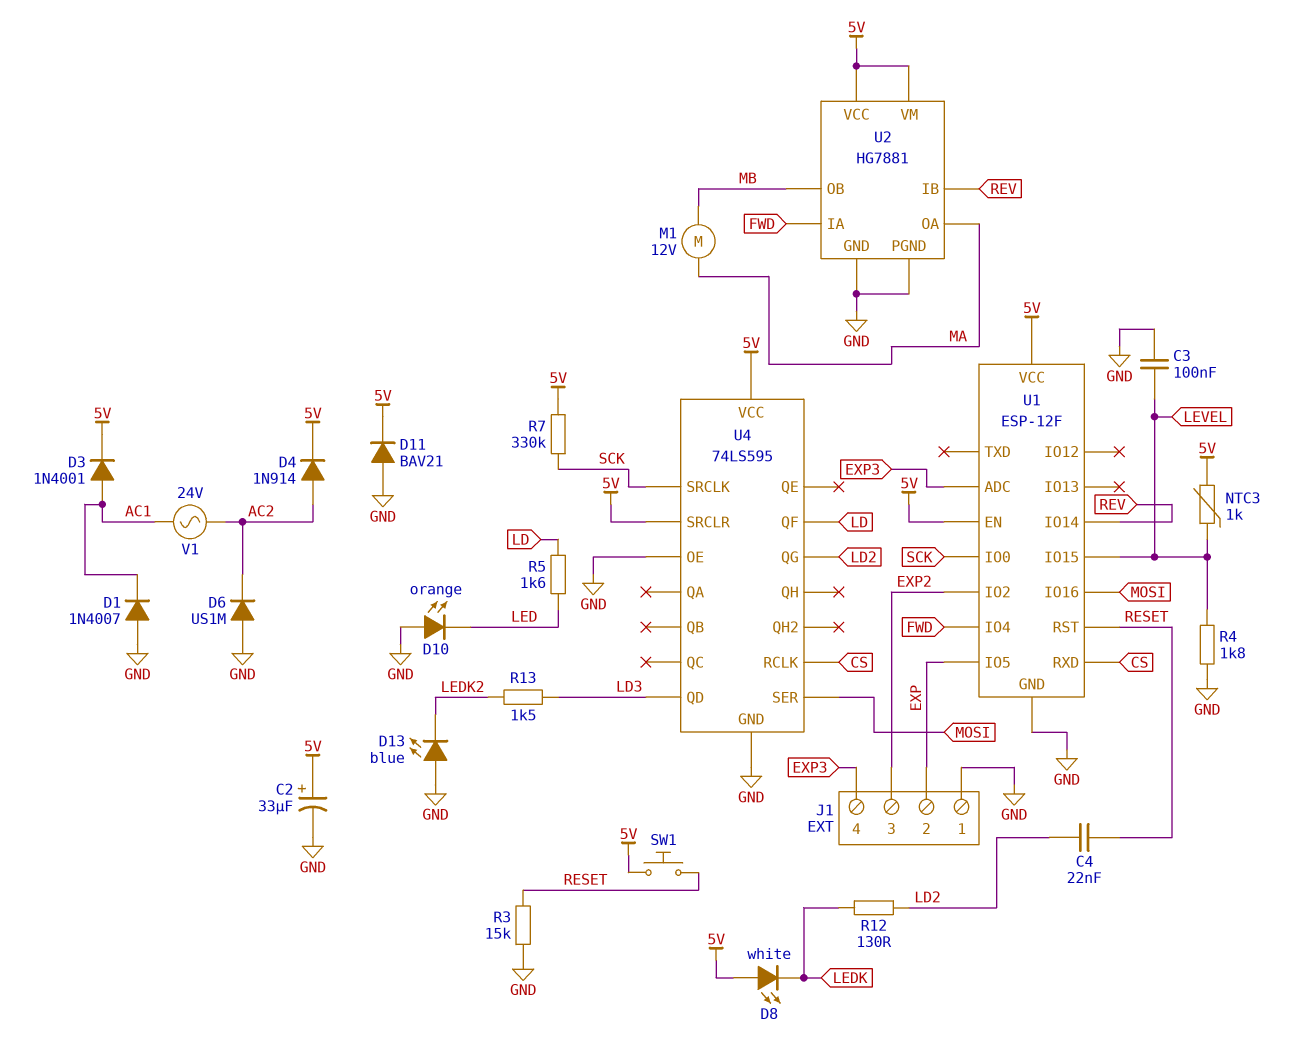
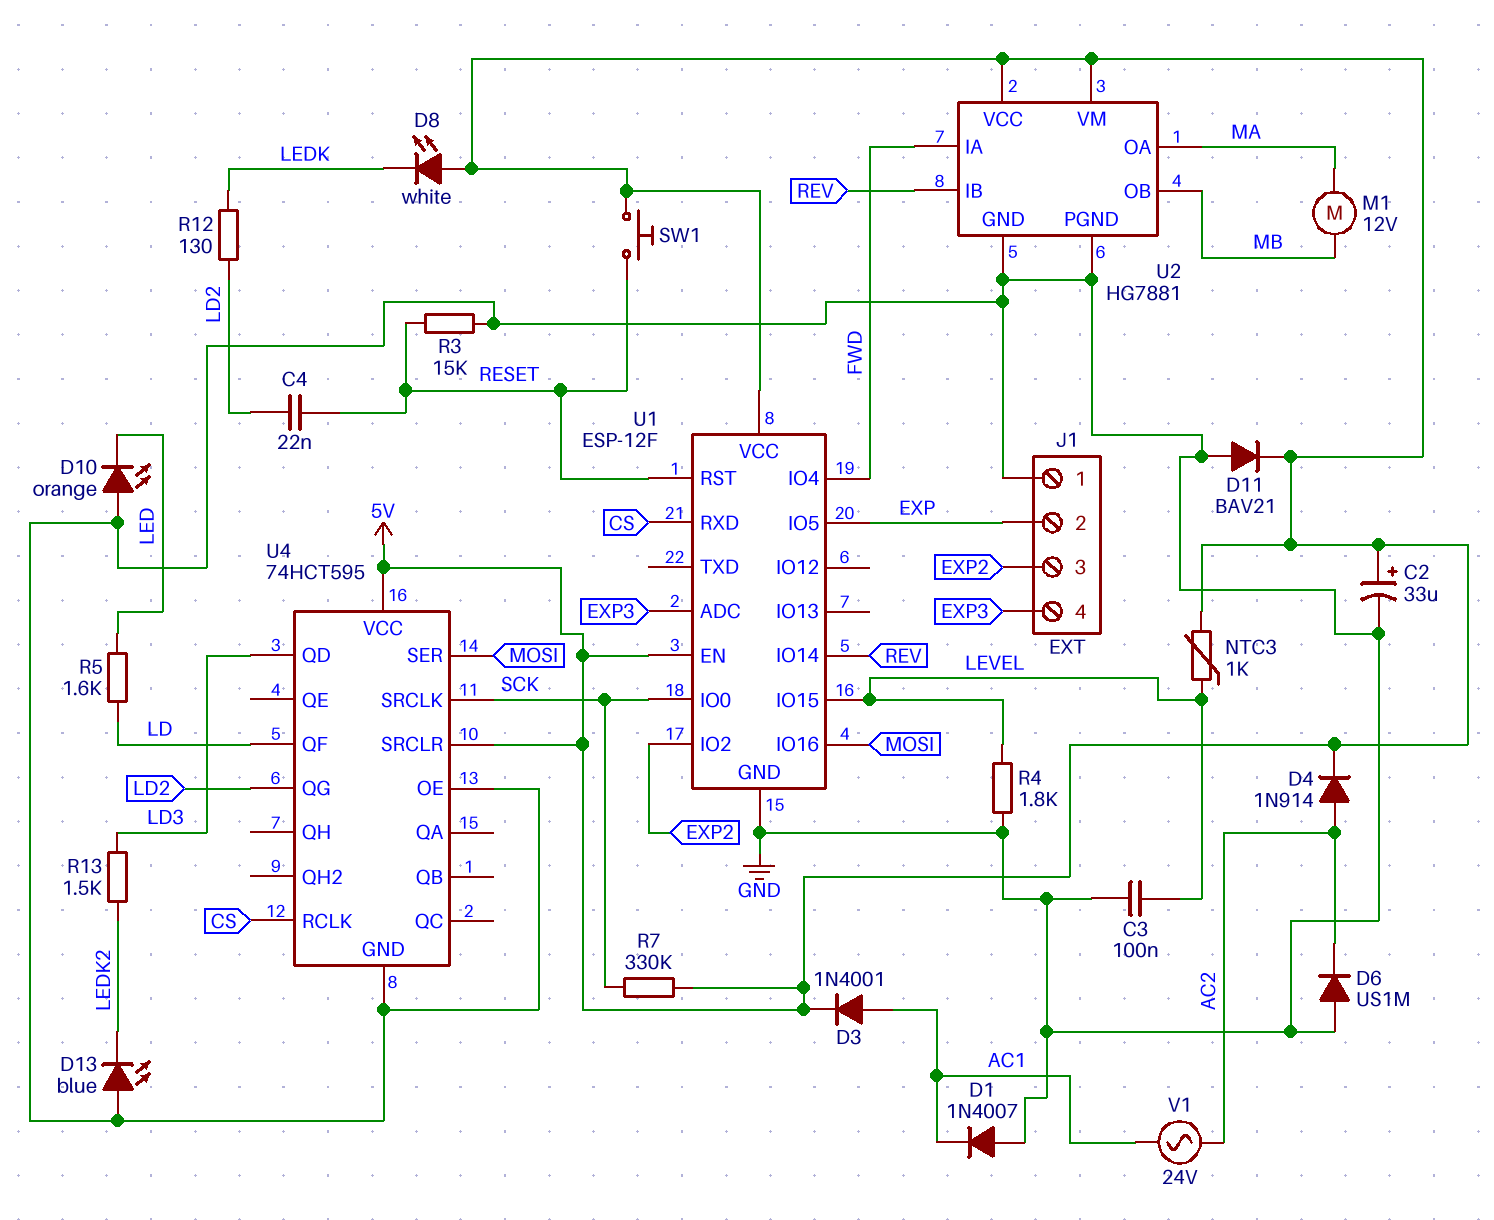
U4: 74LS595 -> 74HCT595

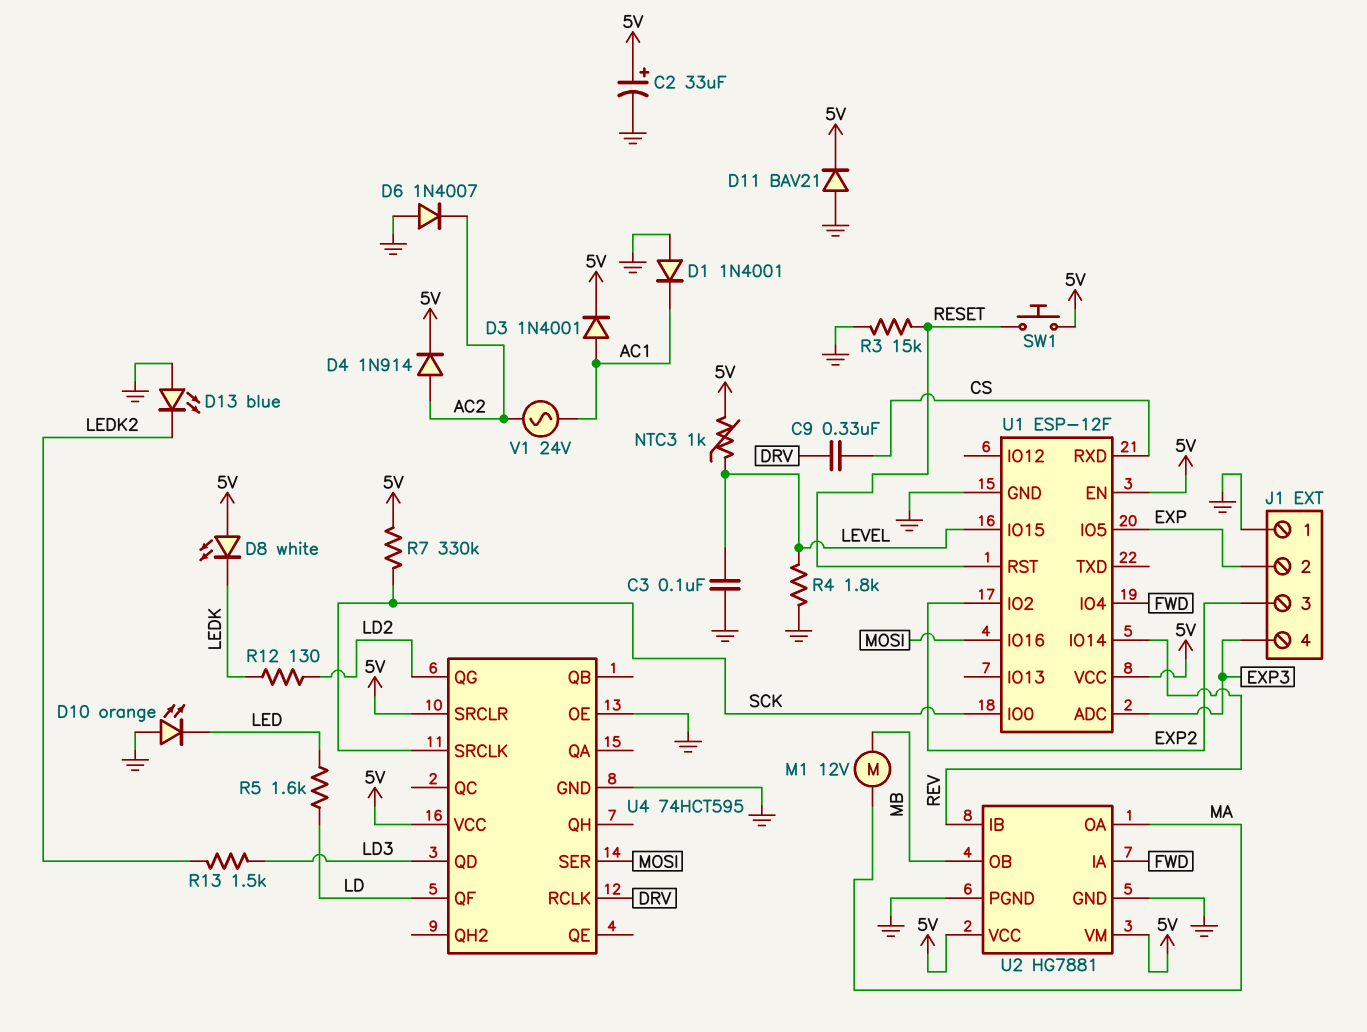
C4: 22nF (LD2, RESET) -> none
C9: none -> 330nF (CS, DRV)
D1: diode 1N4007 (A GND, K AC1) -> diode 1N4001 (A GND, K AC1)
D6: diode US1M (A GND, K AC2) -> diode 1N4007 (A GND, K AC2)
U4 pin RCLK: CS -> DRV

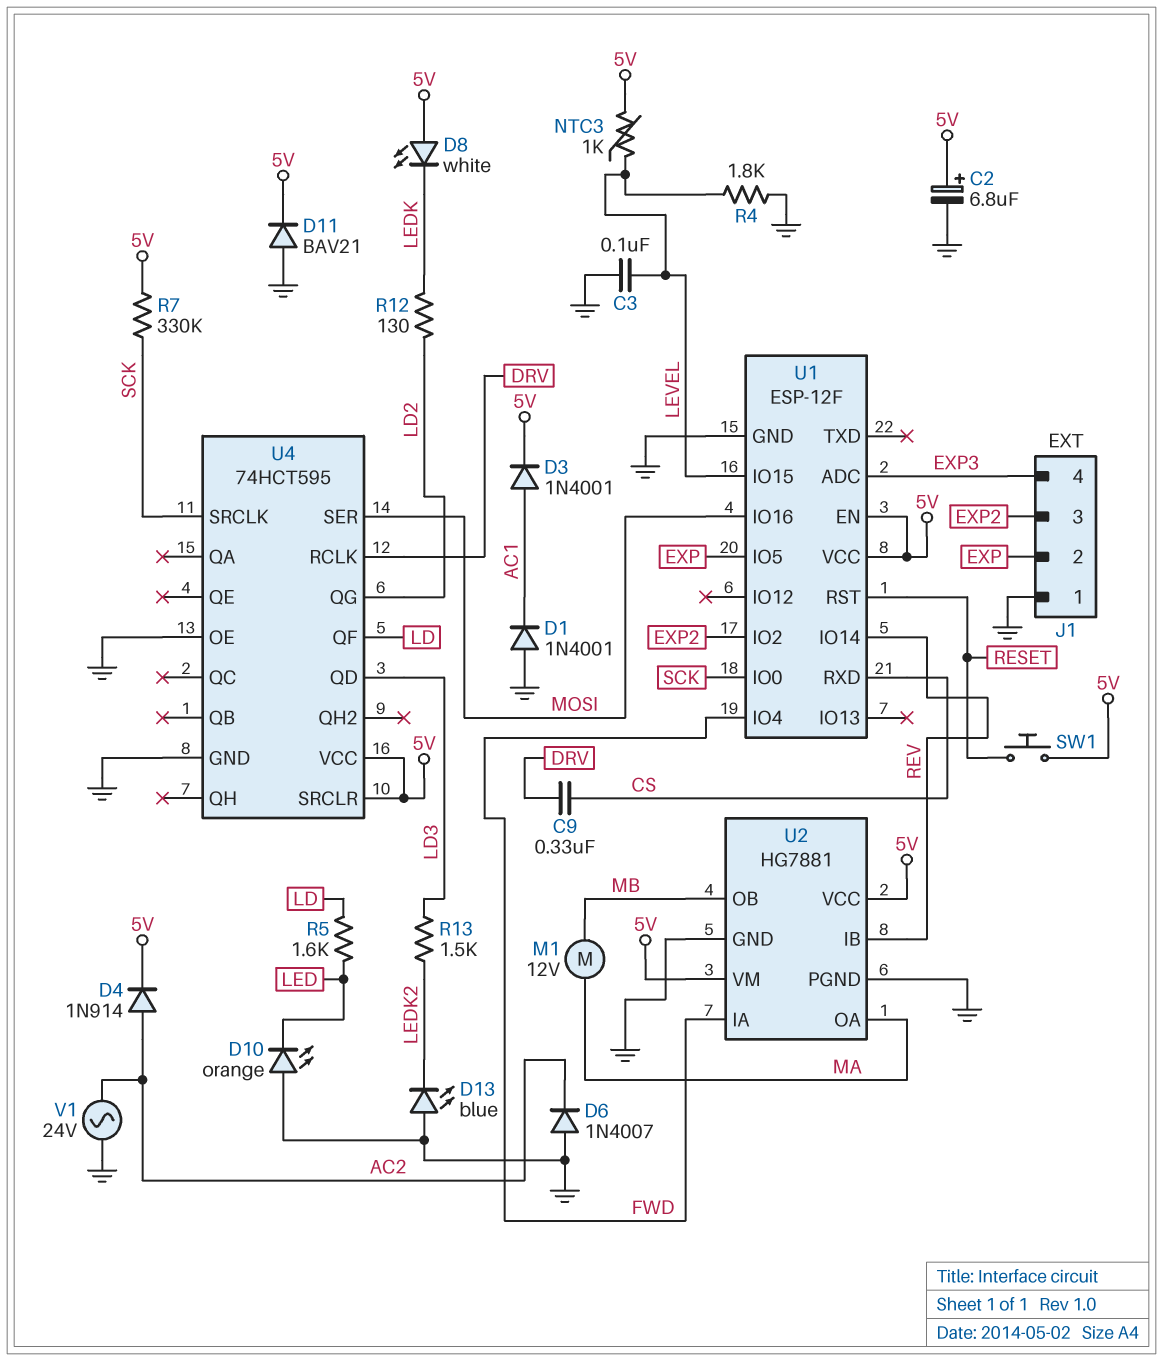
C2: 33uF (plus 5V, minus GND) -> 6.8uF (plus 5V, minus GND)
R3: 15k (GND, RESET) -> none
V1: AC 24V (AC1, AC2) -> AC 24V (AC2, GND)

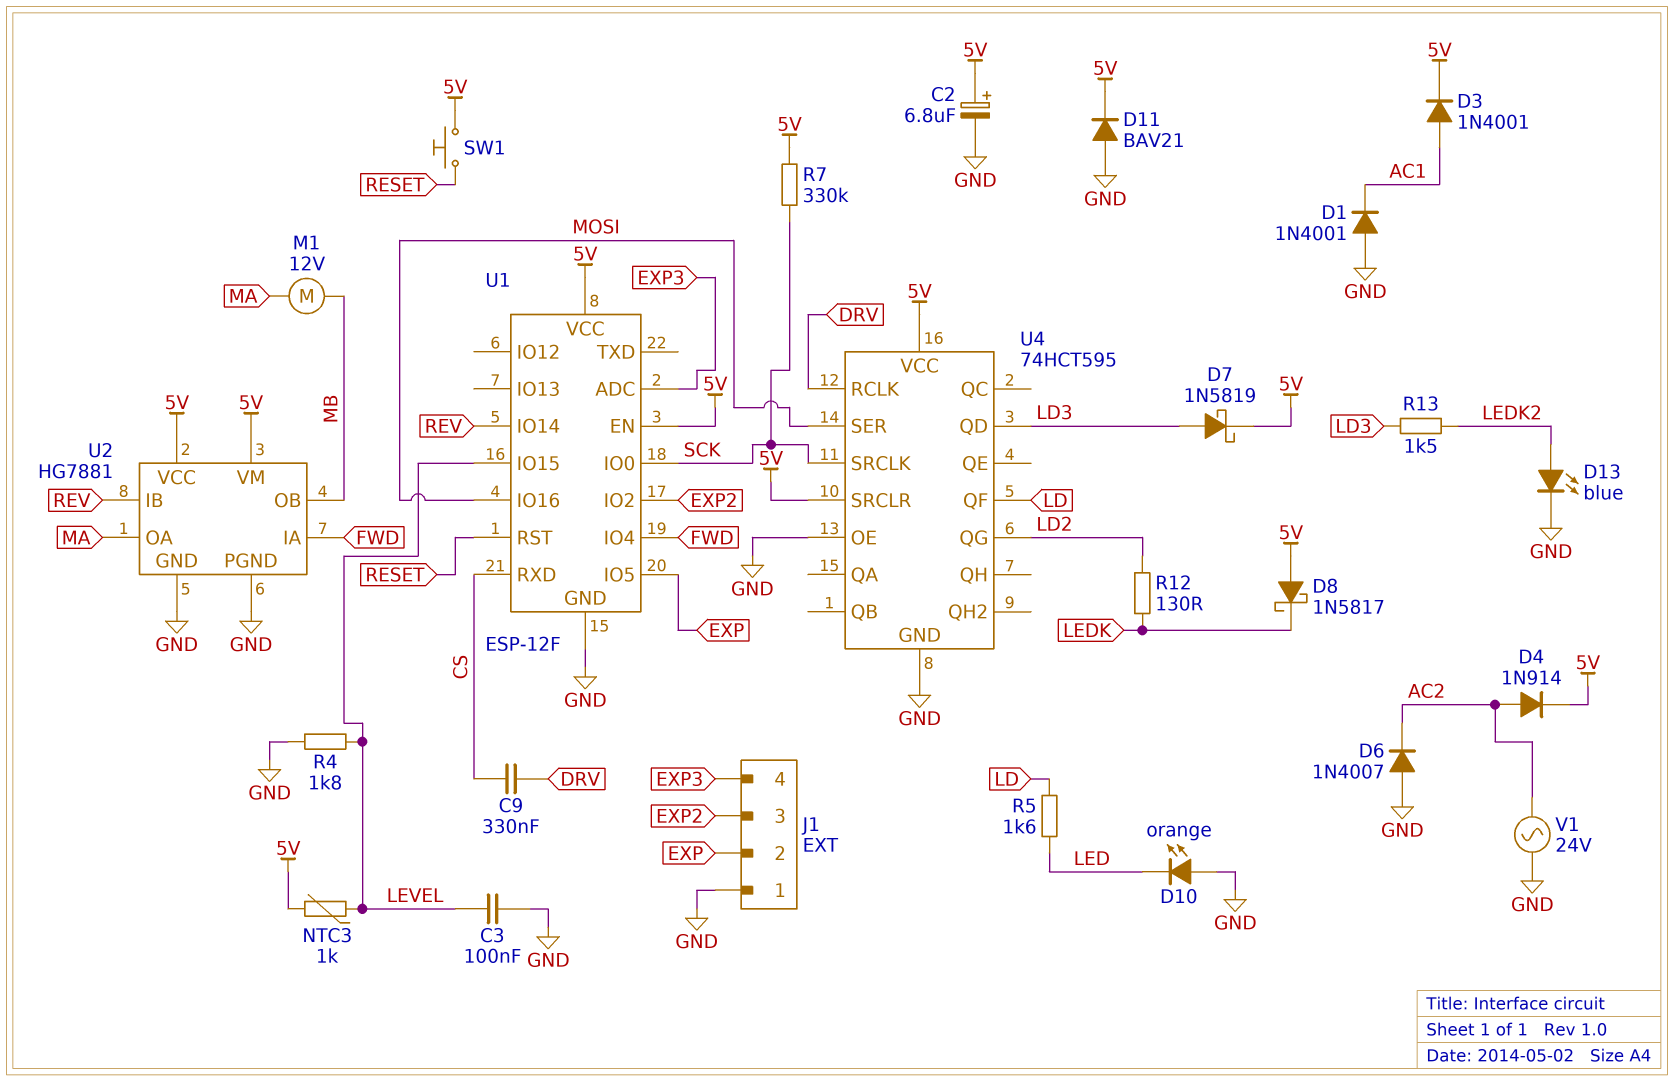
D7: none -> schottky 1N5819 (A LD3, K 5V)
D8: LED white (A 5V, K LEDK) -> schottky 1N5817 (A 5V, K LEDK)
D13: LED blue (A GND, K LEDK2) -> LED blue (A LEDK2, K GND)

